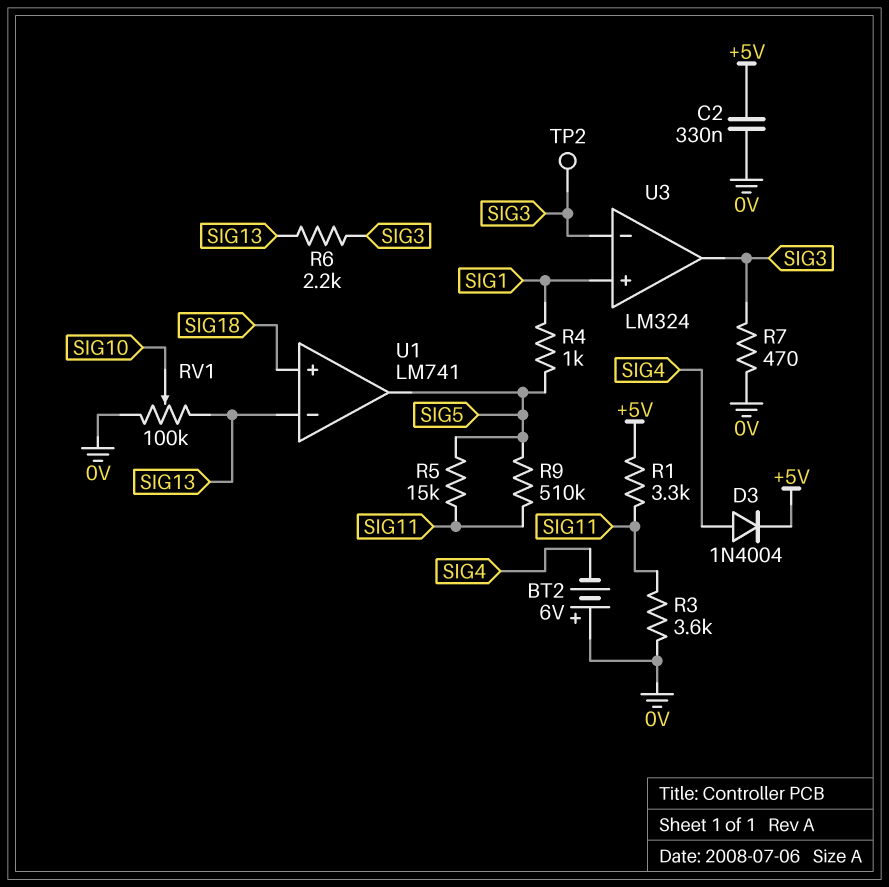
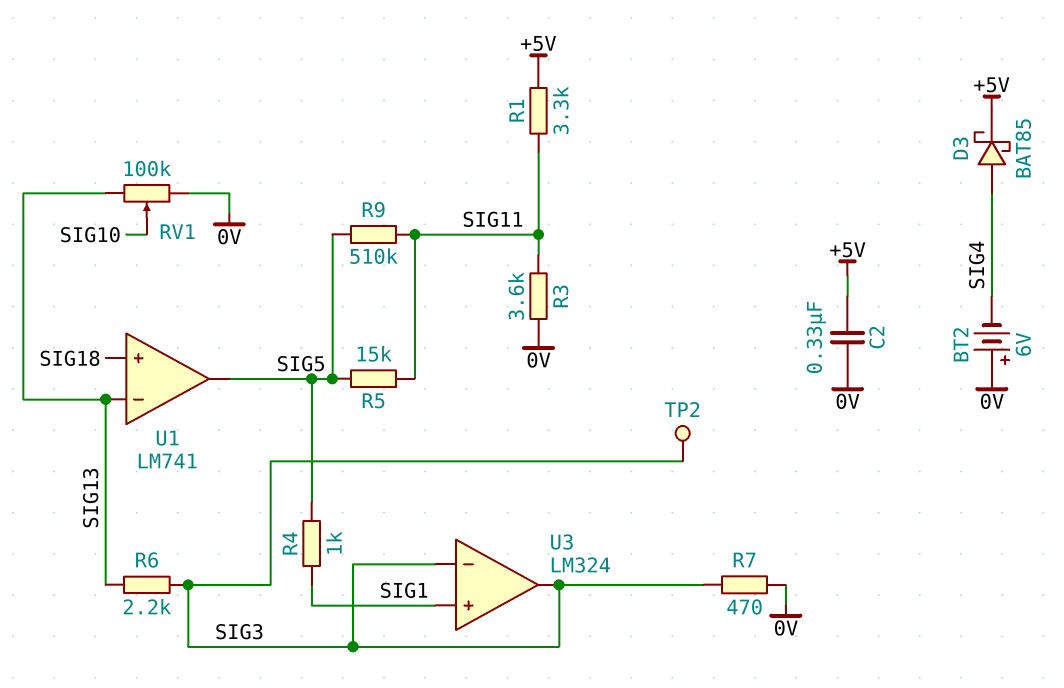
D3: diode 1N4004 (A SIG4, K +5V) -> schottky BAT85 (A SIG4, K +5V)

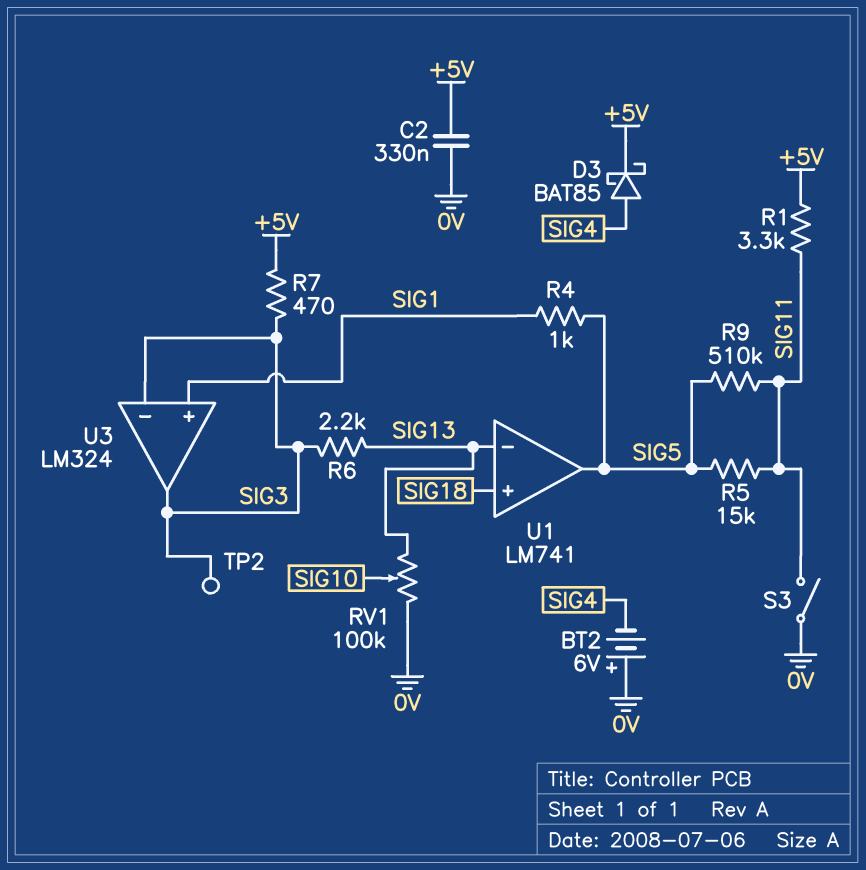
R3: 3.6k (0V, SIG11) -> none
R7: 470 (0V, SIG3) -> 470 (+5V, SIG3)
S3: none -> switch (0V, SIG11)

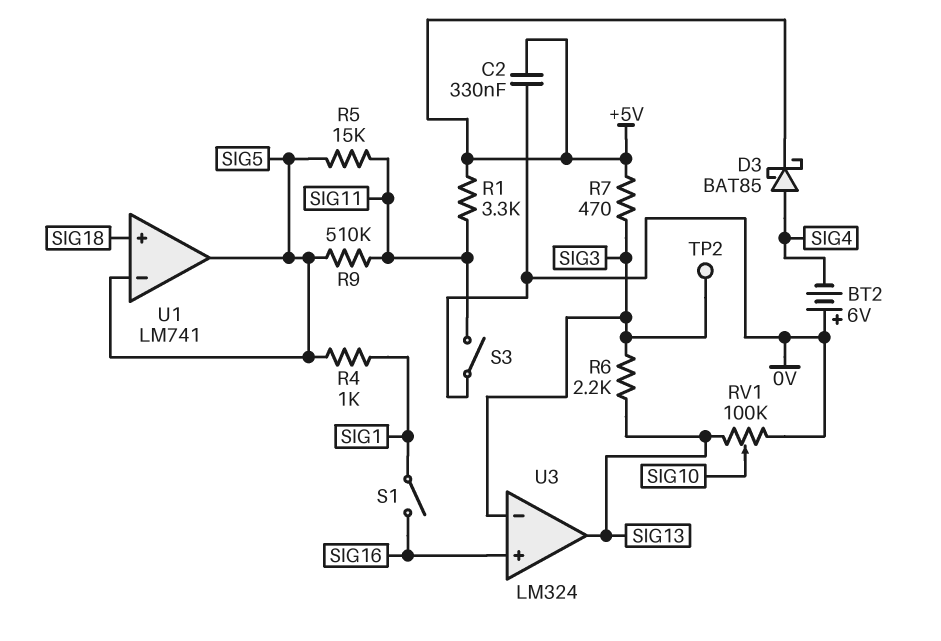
S1: none -> switch (SIG1, SIG16)
U1 pin in-: SIG13 -> SIG5
U3 pin in+: SIG1 -> SIG16
U3 pin out: SIG3 -> SIG13

